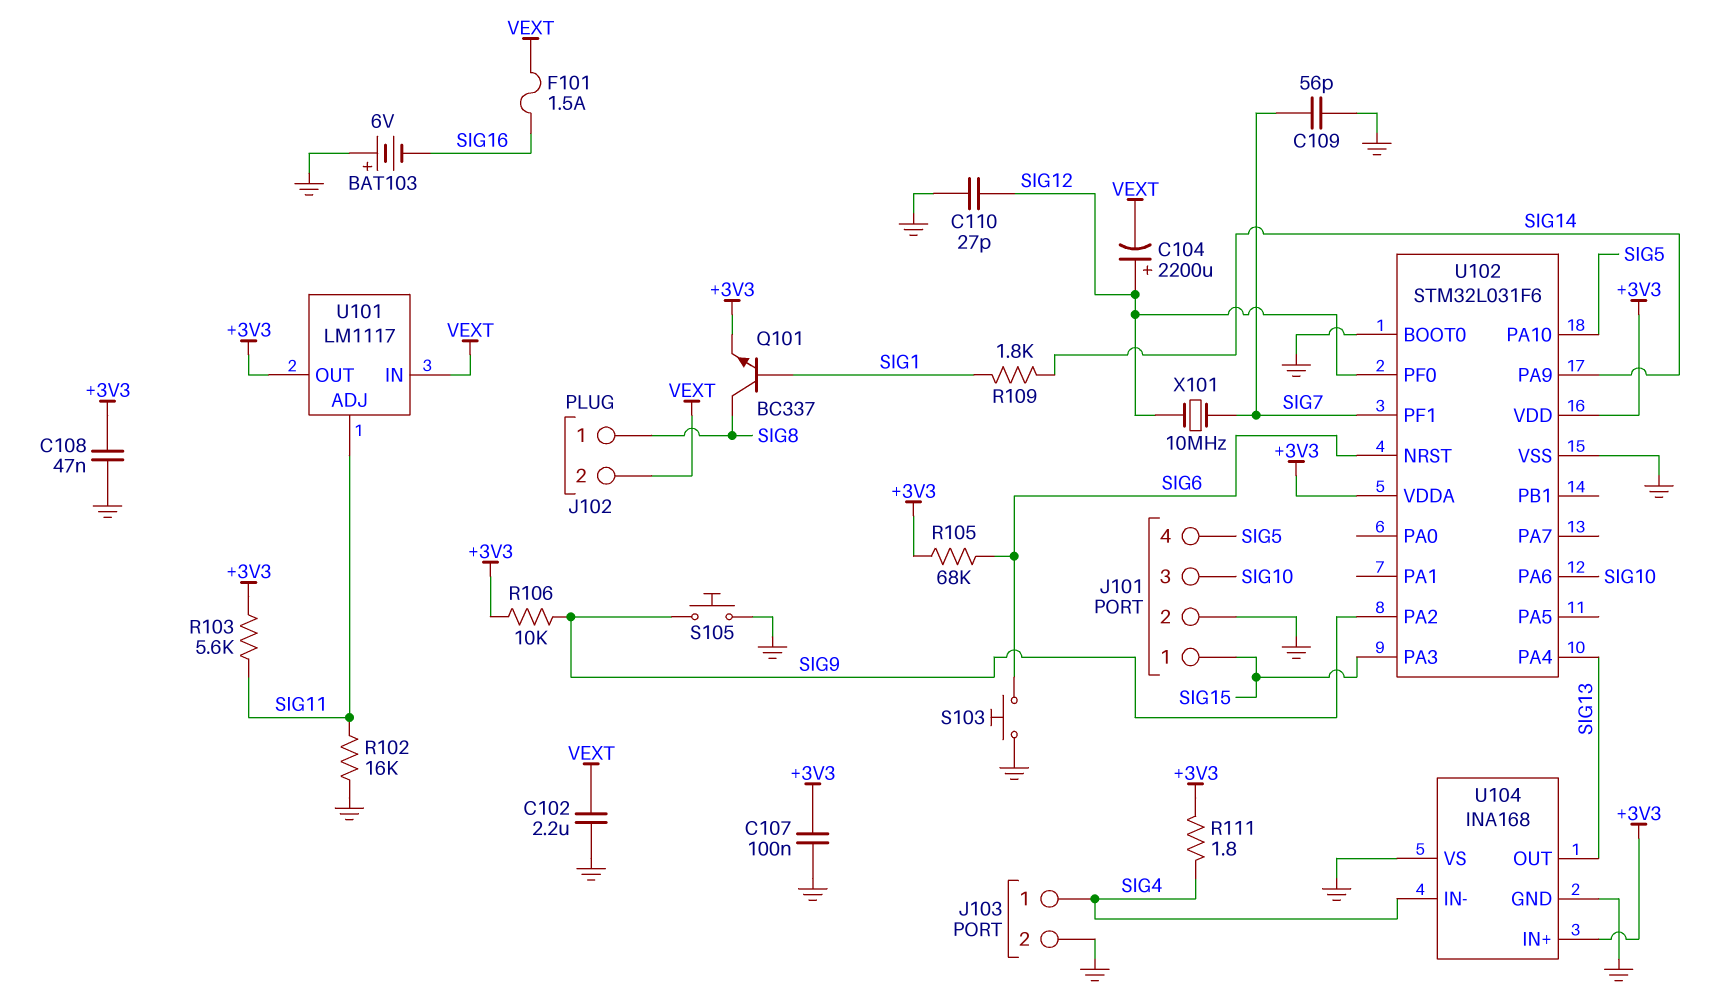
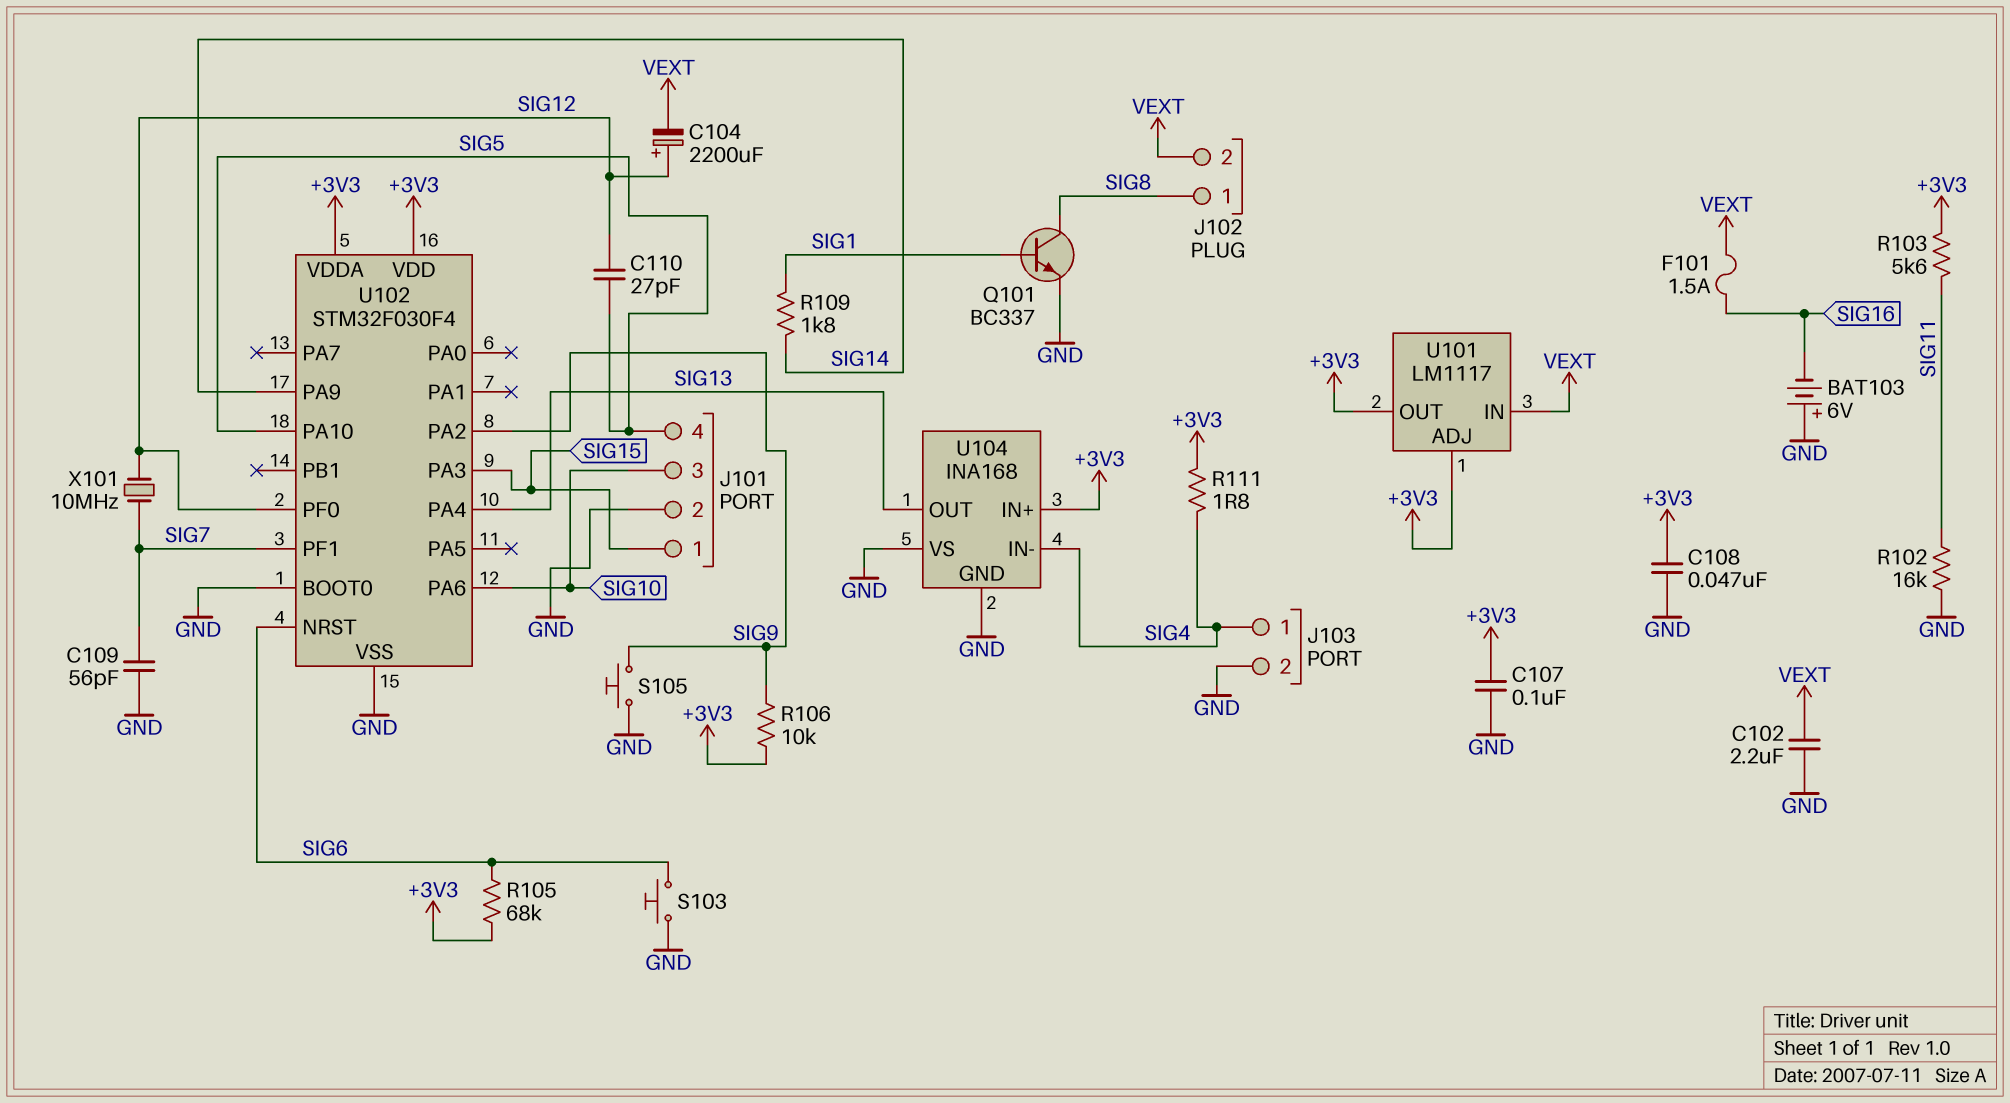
C110: 27pF (GND, SIG12) -> 27pF (SIG5, SIG12)
Q101: NPN BC337 (B SIG1, C SIG8, E +3V3) -> NPN BC337 (B SIG1, C SIG8, E GND)
U101 pin ADJ: SIG11 -> +3V3
U102: STM32L031F6 -> STM32F030F4

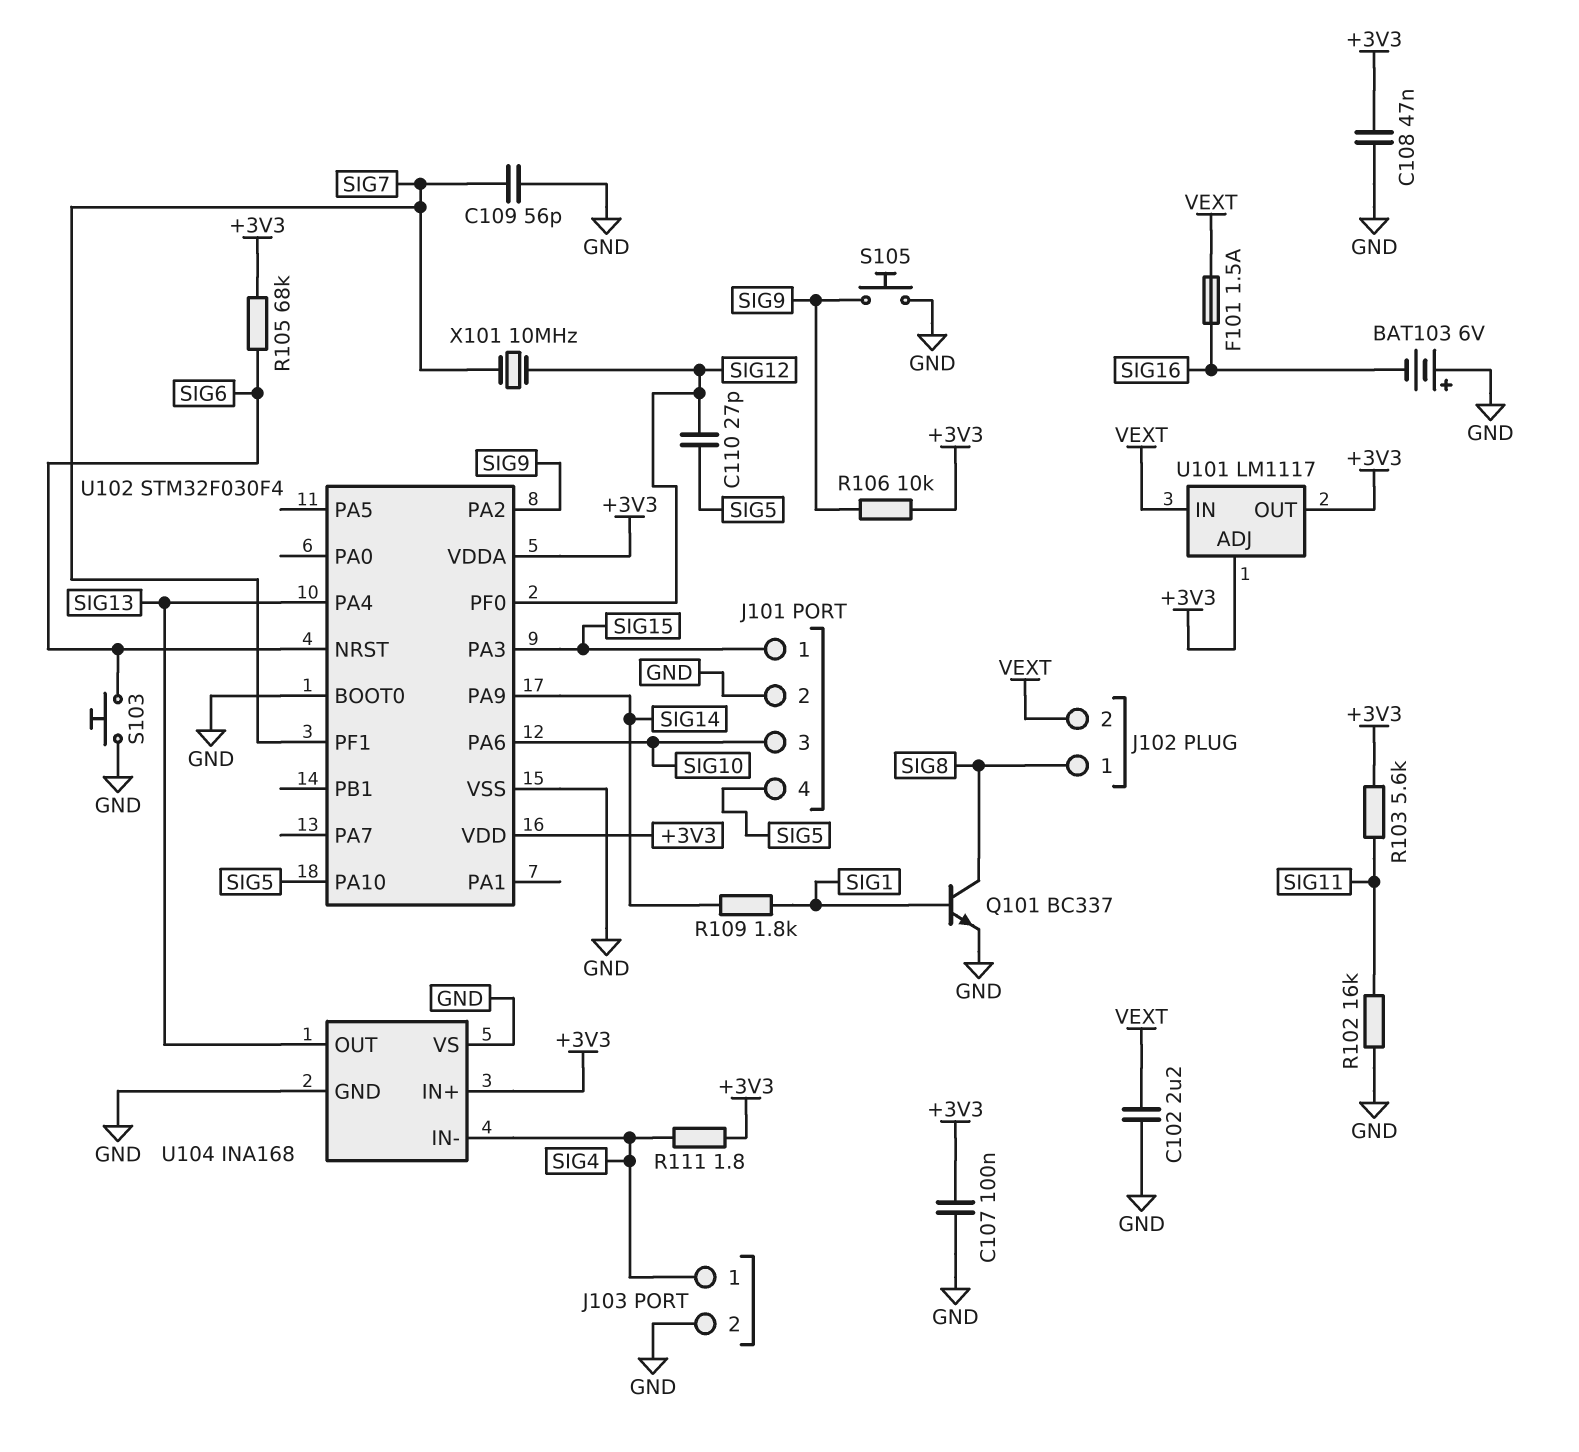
C104: 2200uF (plus SIG12, minus VEXT) -> none

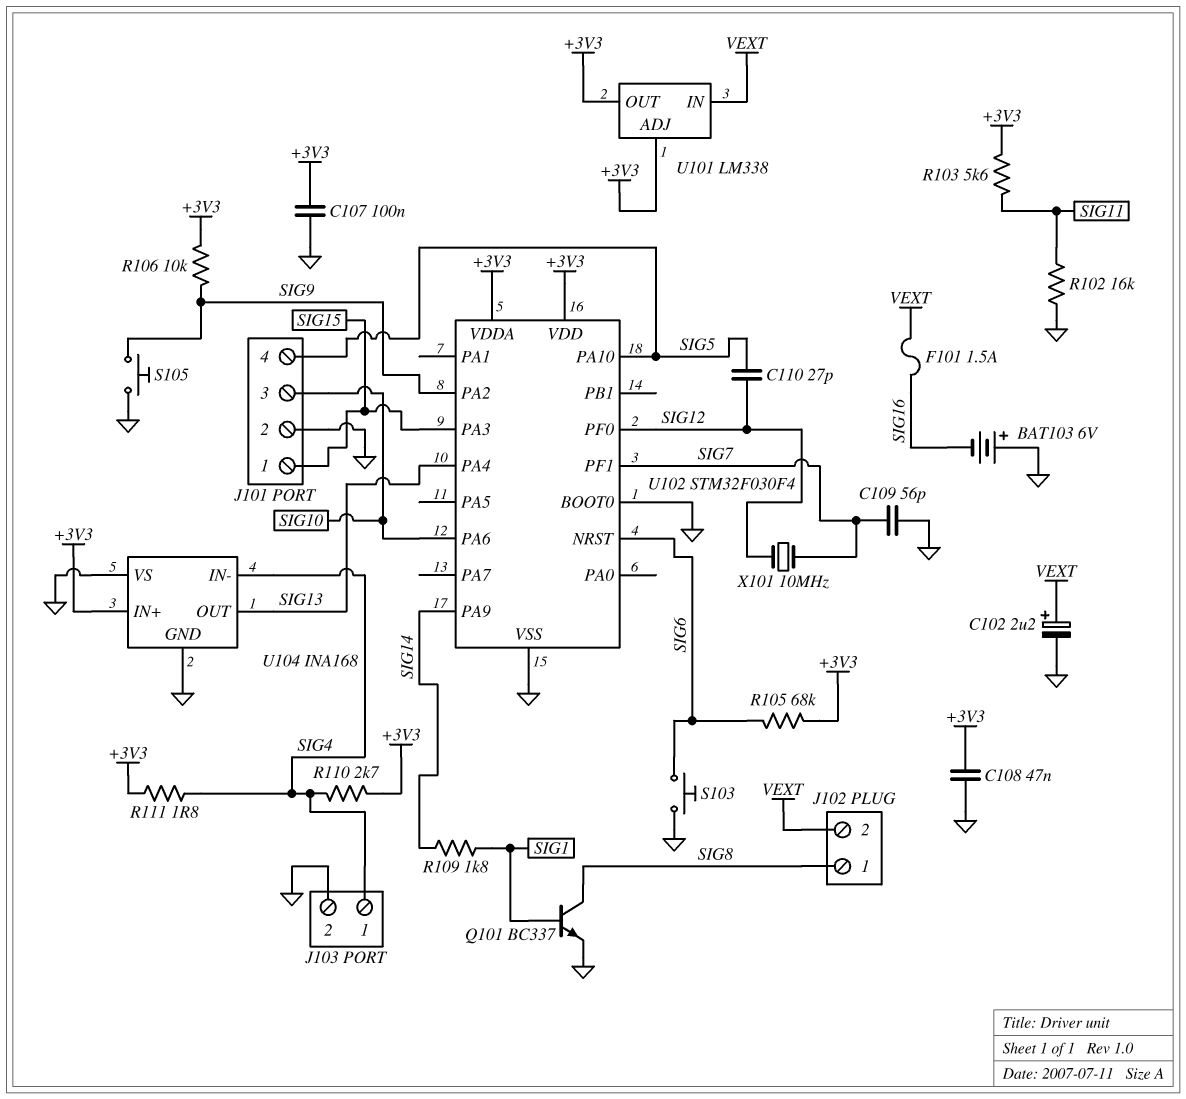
C102: 2.2uF (GND, VEXT) -> 2.2uF (plus VEXT, minus GND)
R110: none -> 2.7k (+3V3, SIG4)
U101: LM1117 -> LM338

